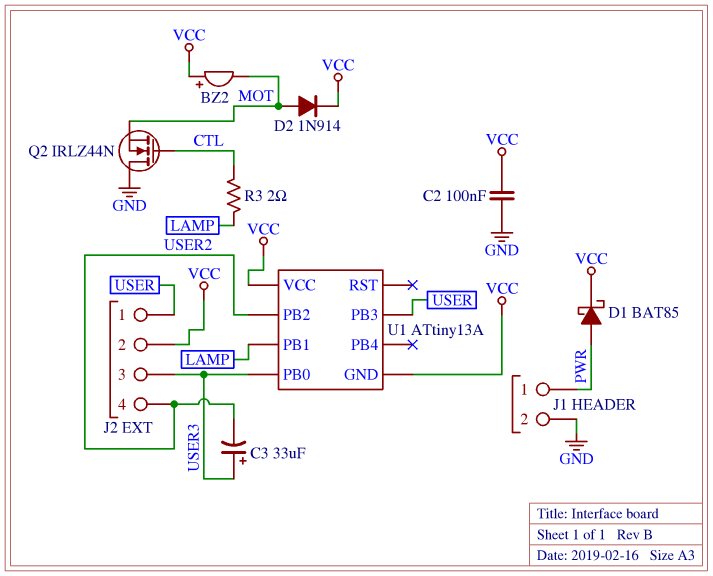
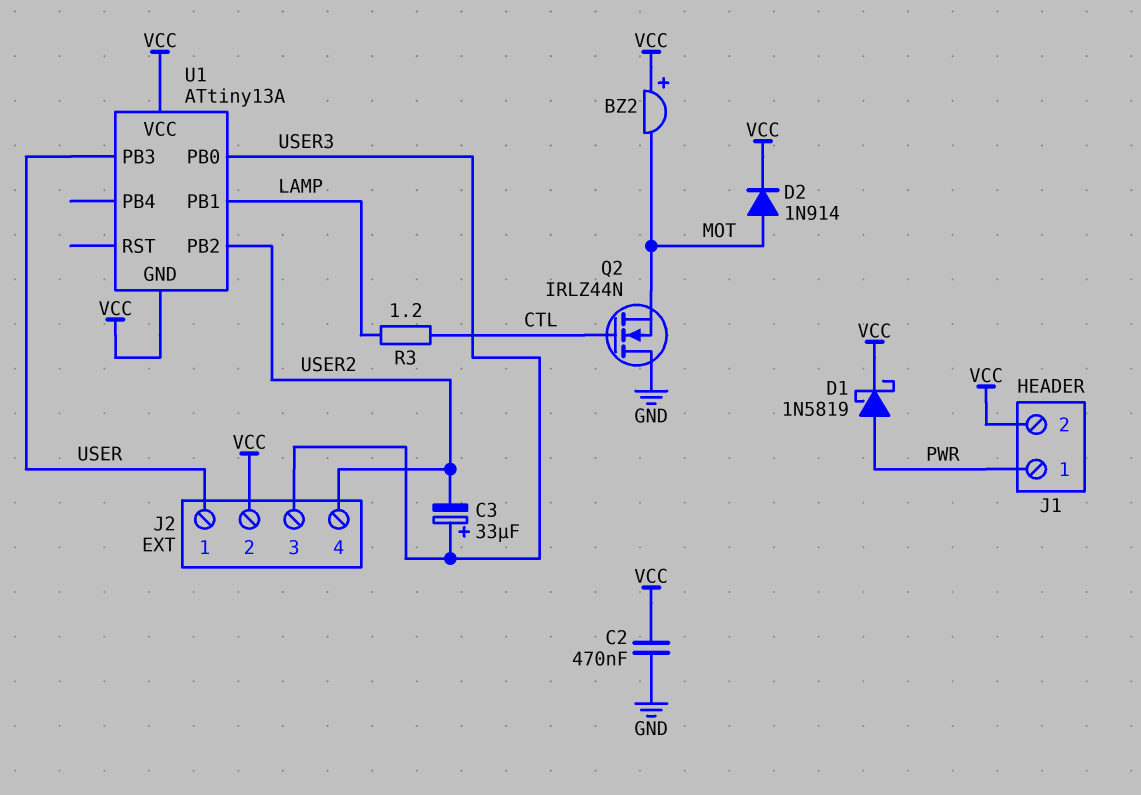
C2: 100nF (GND, VCC) -> 470nF (GND, VCC)
D1: schottky BAT85 (A PWR, K VCC) -> schottky 1N5819 (A PWR, K VCC)
J1 pin 2: GND -> VCC
R3: 2 (CTL, LAMP) -> 1.2 (CTL, LAMP)

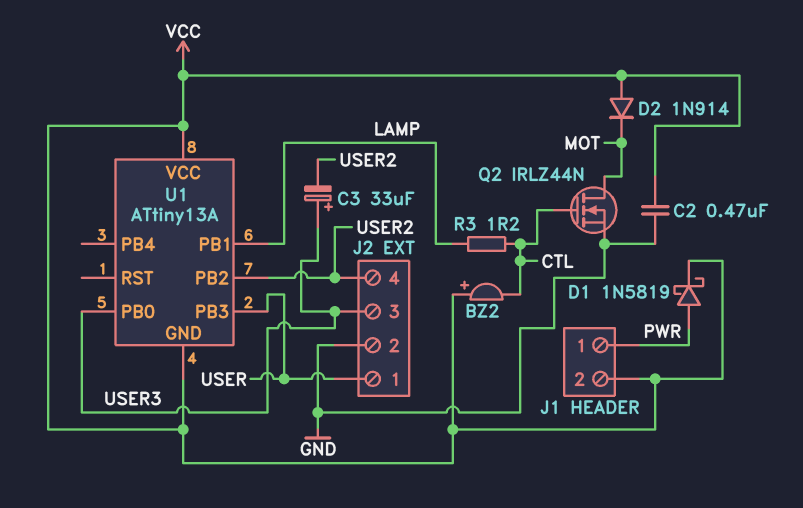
BZ2: buzzer (plus VCC, minus MOT) -> buzzer (plus VCC, minus CTL)
D2: diode 1N914 (A MOT, K VCC) -> diode 1N914 (A VCC, K MOT)
J2 pin 2: VCC -> GND
Q2: NMOS IRLZ44N (G CTL, D GND, S MOT) -> NMOS IRLZ44N (G CTL, D MOT, S GND)

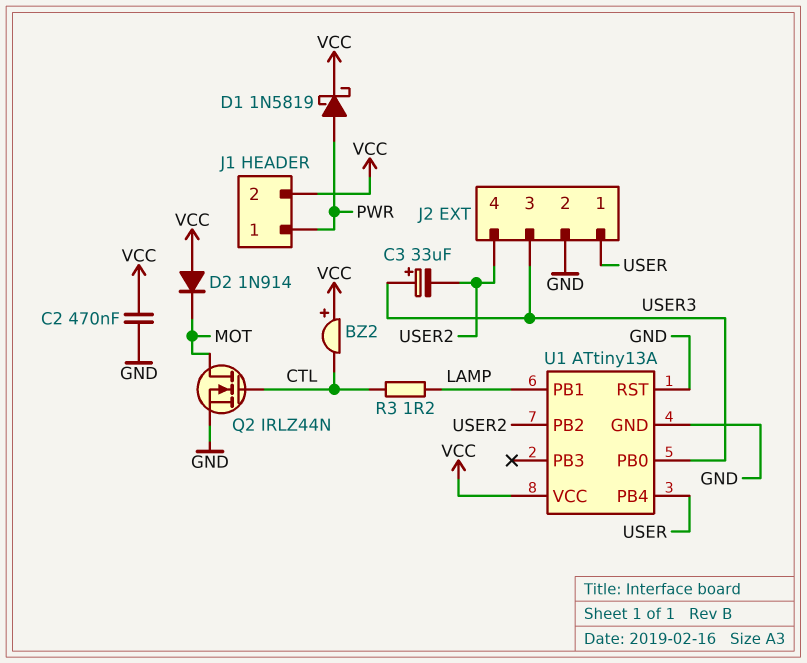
U1 pin GND: VCC -> GND
U1 pin PB3: USER -> none
U1 pin PB4: none -> USER
U1 pin RST: none -> GND

